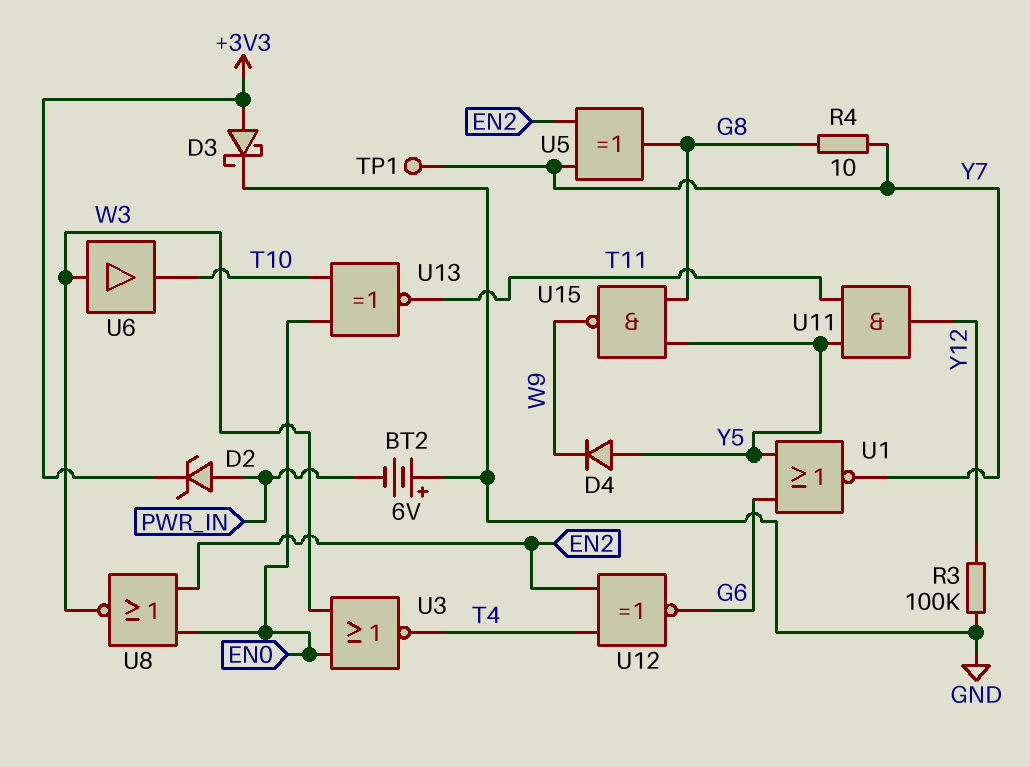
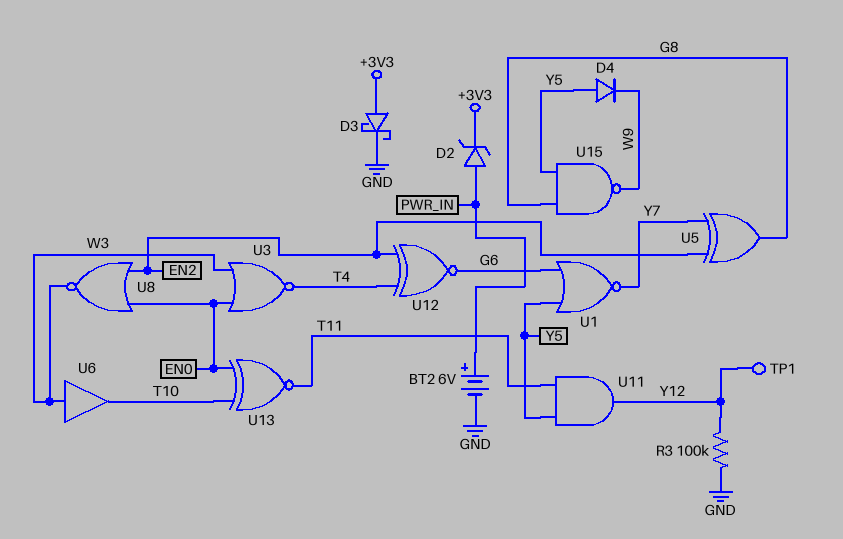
BT2: 6V (plus GND, minus PWR_IN) -> 6V (plus PWR_IN, minus GND)
R4: 10 (G8, Y7) -> none
TP1: test point (Y7) -> test point (Y12)

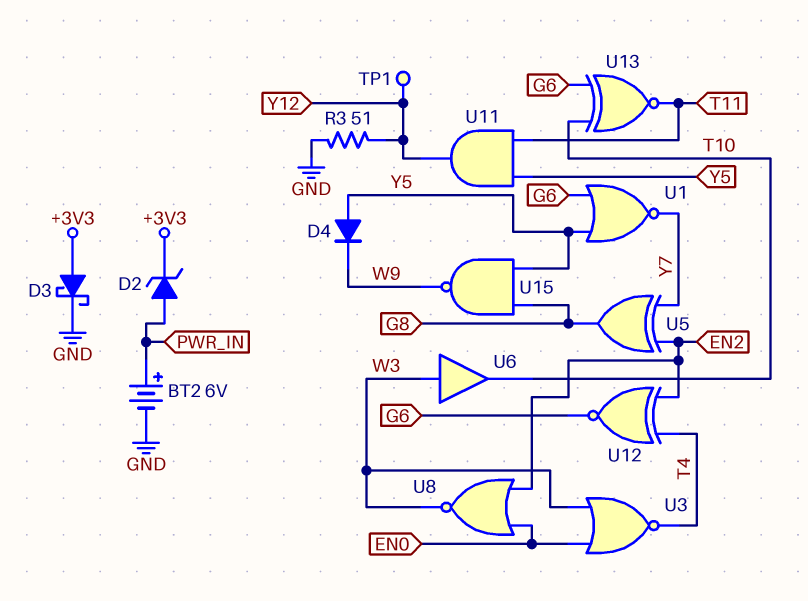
R3: 100k (GND, Y12) -> 51 (GND, Y12)
U13: XNOR (in EN0, in T10, out T11) -> XNOR (in G6, in T10, out T11)

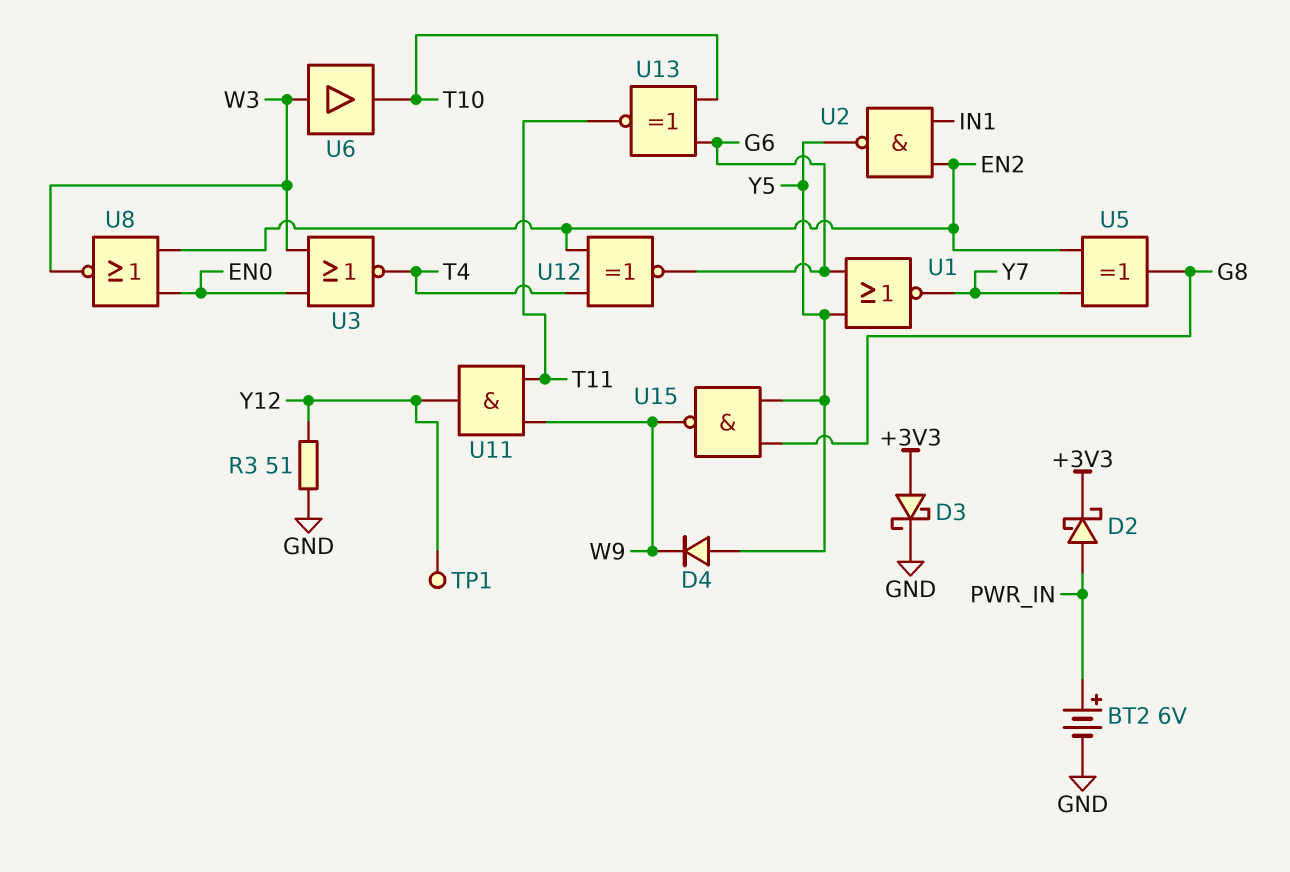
D2: zener (A PWR_IN, K +3V3) -> schottky (A PWR_IN, K +3V3)
U2: none -> NAND (in EN2, in IN1, out Y5)
U11: AND (in T11, in Y5, out Y12) -> AND (in T11, in W9, out Y12)

